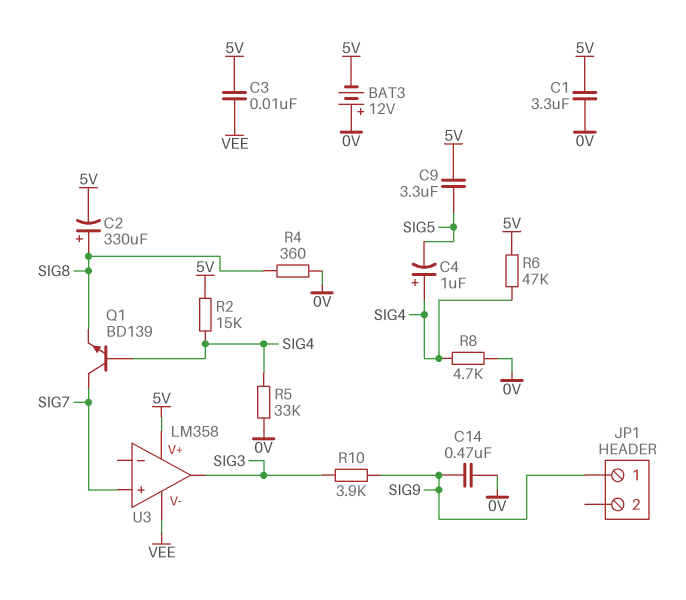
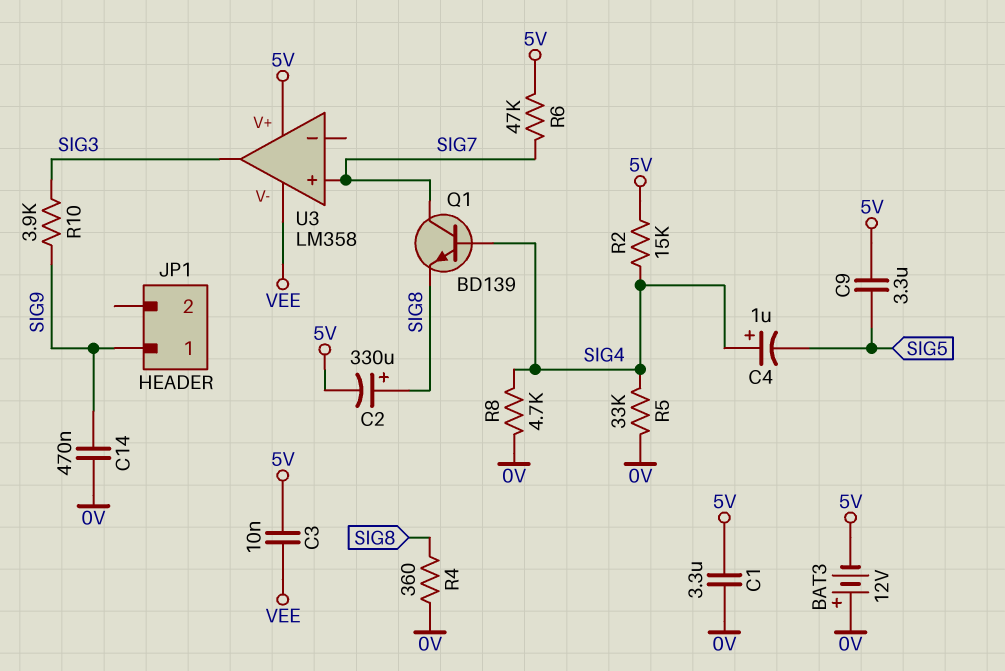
R6: 47k (5V, SIG4) -> 47k (5V, SIG7)

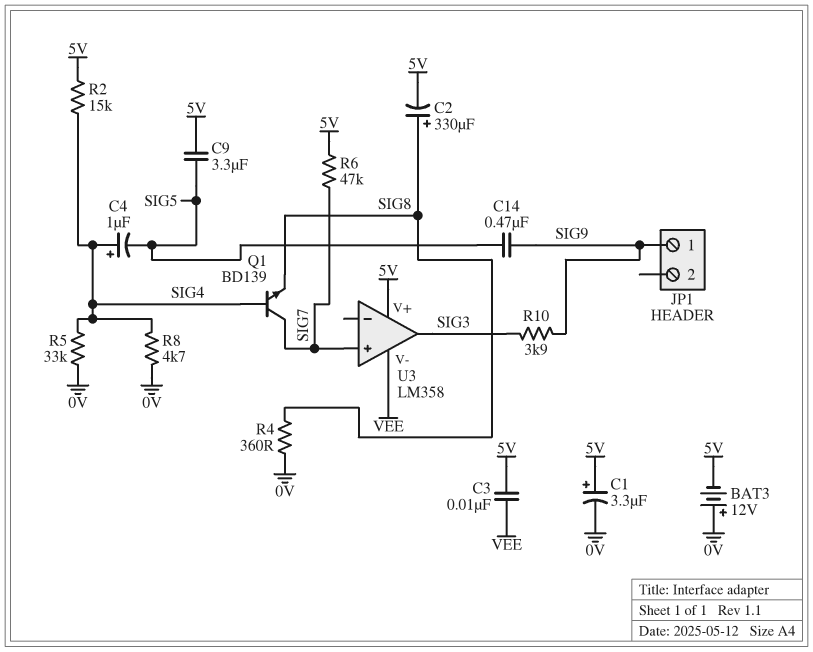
C1: 3.3uF (0V, 5V) -> 3.3uF (plus 5V, minus 0V)
C14: 470nF (0V, SIG9) -> 470nF (SIG5, SIG9)

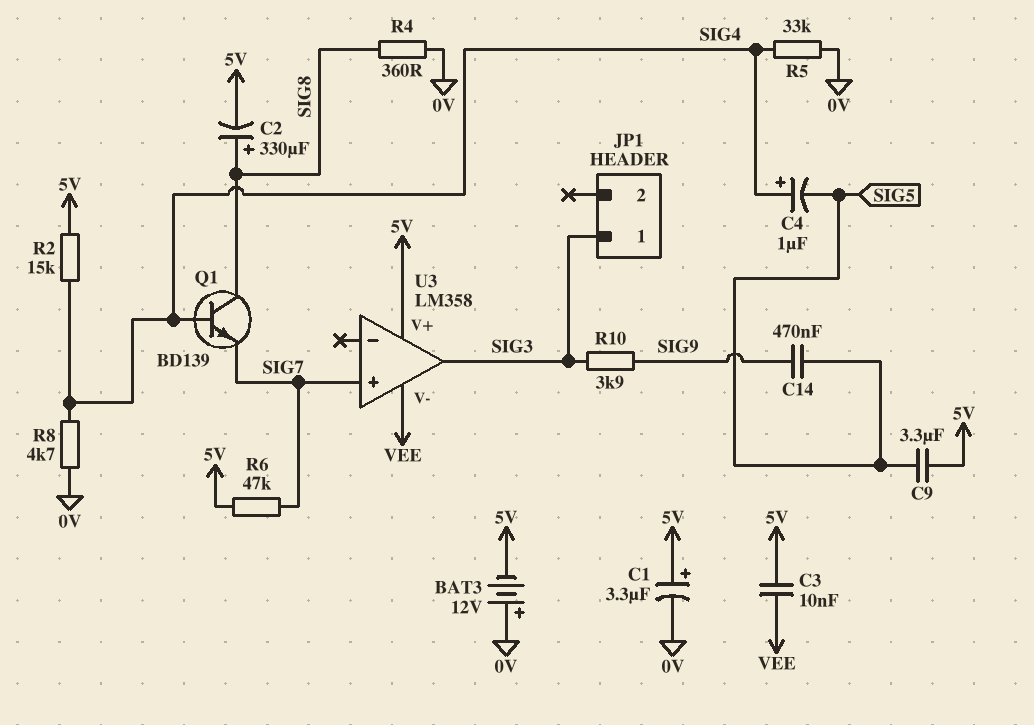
JP1 pin 1: SIG9 -> SIG3
Q1: NPN BD139 (B SIG4, C SIG7, E SIG8) -> NPN BD139 (B SIG4, C SIG8, E SIG7)

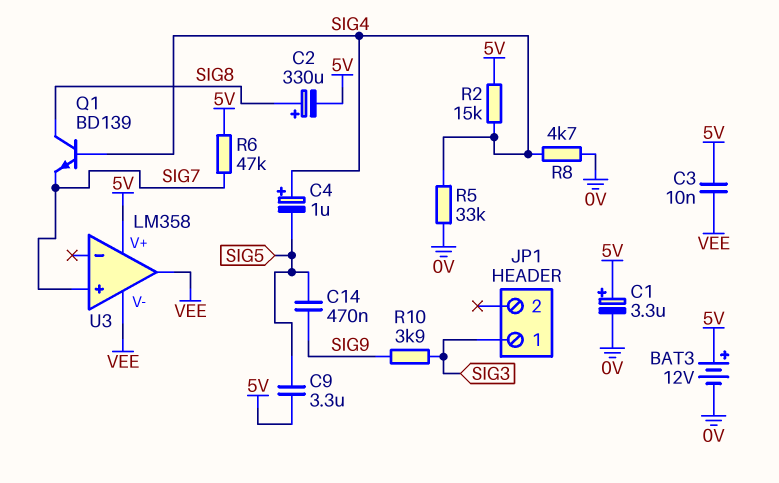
BAT3: 12V (plus 0V, minus 5V) -> 12V (plus 5V, minus 0V)
R4: 360 (0V, SIG8) -> none
U3 pin out: SIG3 -> VEE

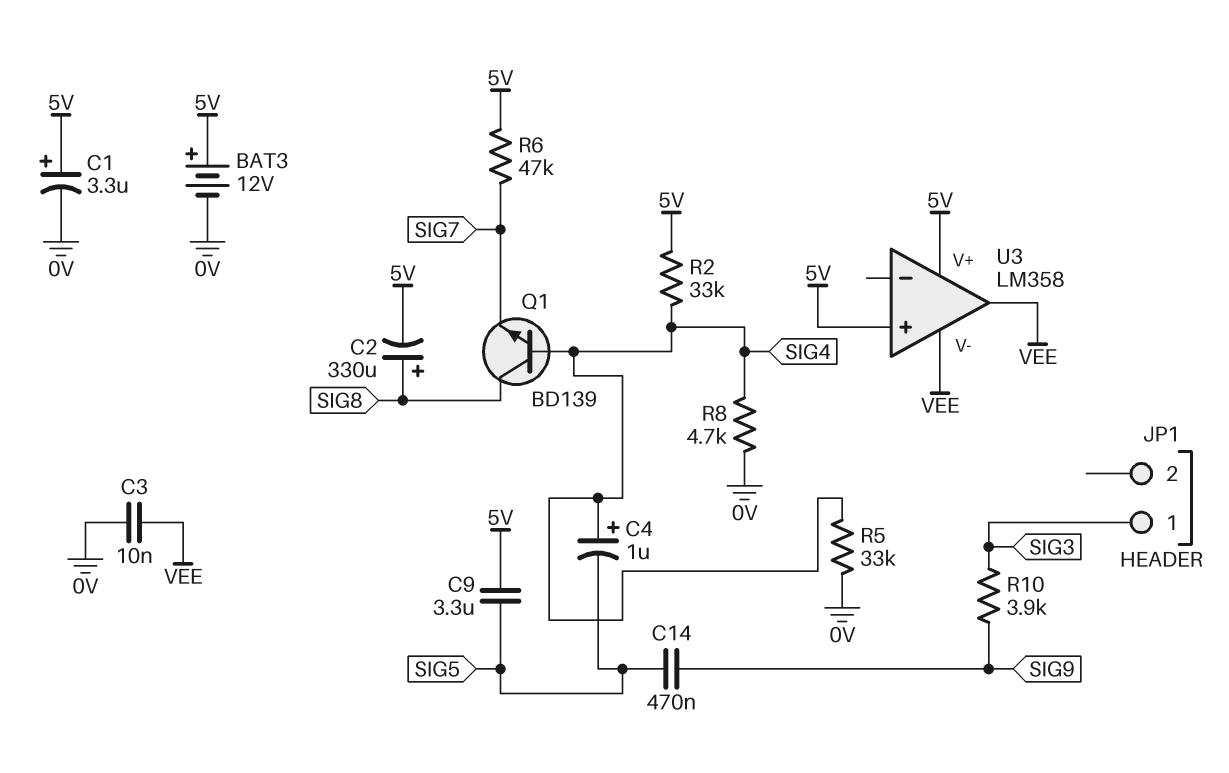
C3: 10nF (5V, VEE) -> 10nF (0V, VEE)
R2: 15k (5V, SIG4) -> 33k (5V, SIG4)
U3 pin in+: SIG7 -> 5V

